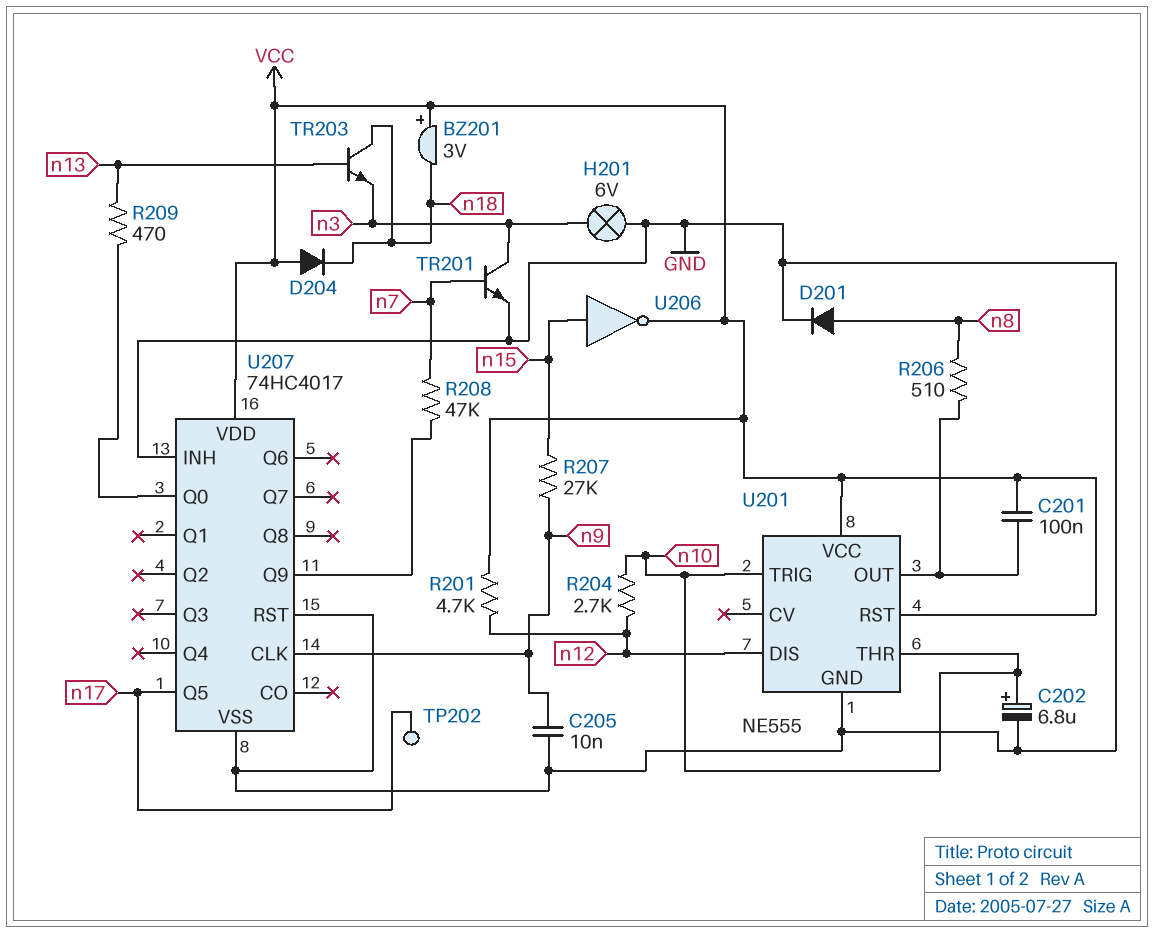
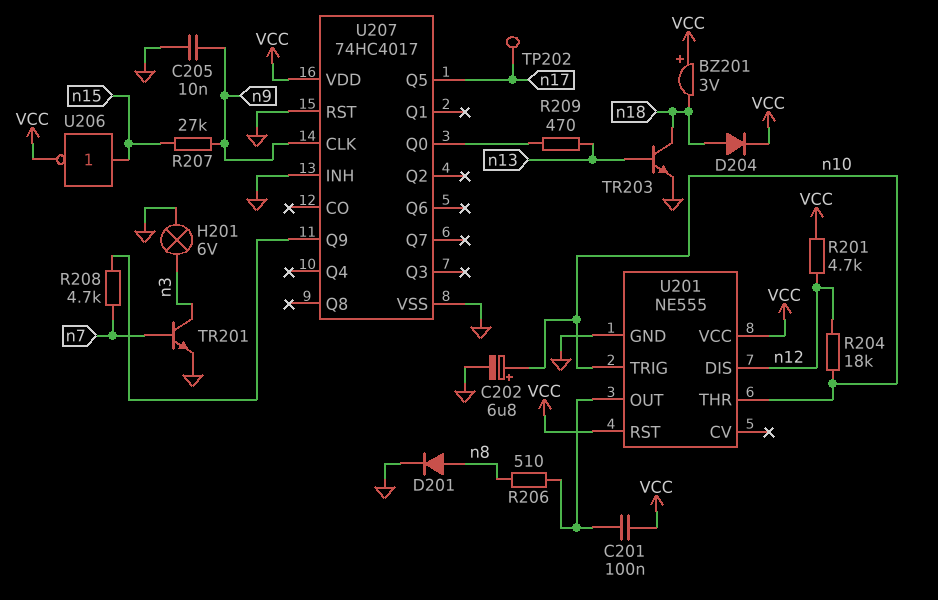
D204: diode (A VCC, K n18) -> diode (A n18, K VCC)
R204: 2.7k (n10, n12) -> 18k (n10, n12)
R208: 47k (U207/Q9, n7) -> 4.7k (U207/Q9, n7)
TR203: NPN (B n13, C n18, E n3) -> NPN (B n13, C n18, E GND)

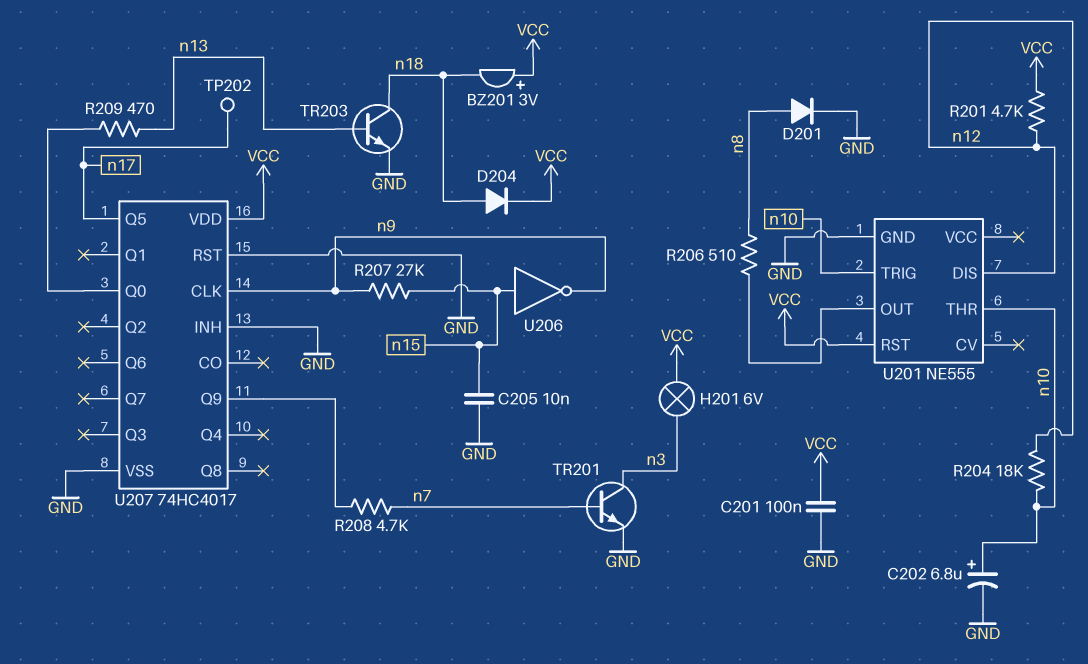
C201: 100nF (U201/OUT, VCC) -> 100nF (GND, VCC)
C205: 10nF (GND, n9) -> 10nF (GND, n15)
H201: lamp 6V (GND, n3) -> lamp 6V (VCC, n3)
U201 pin VCC: VCC -> none
U206: NOT (in n15, out VCC) -> NOT (in n15, out n9)

